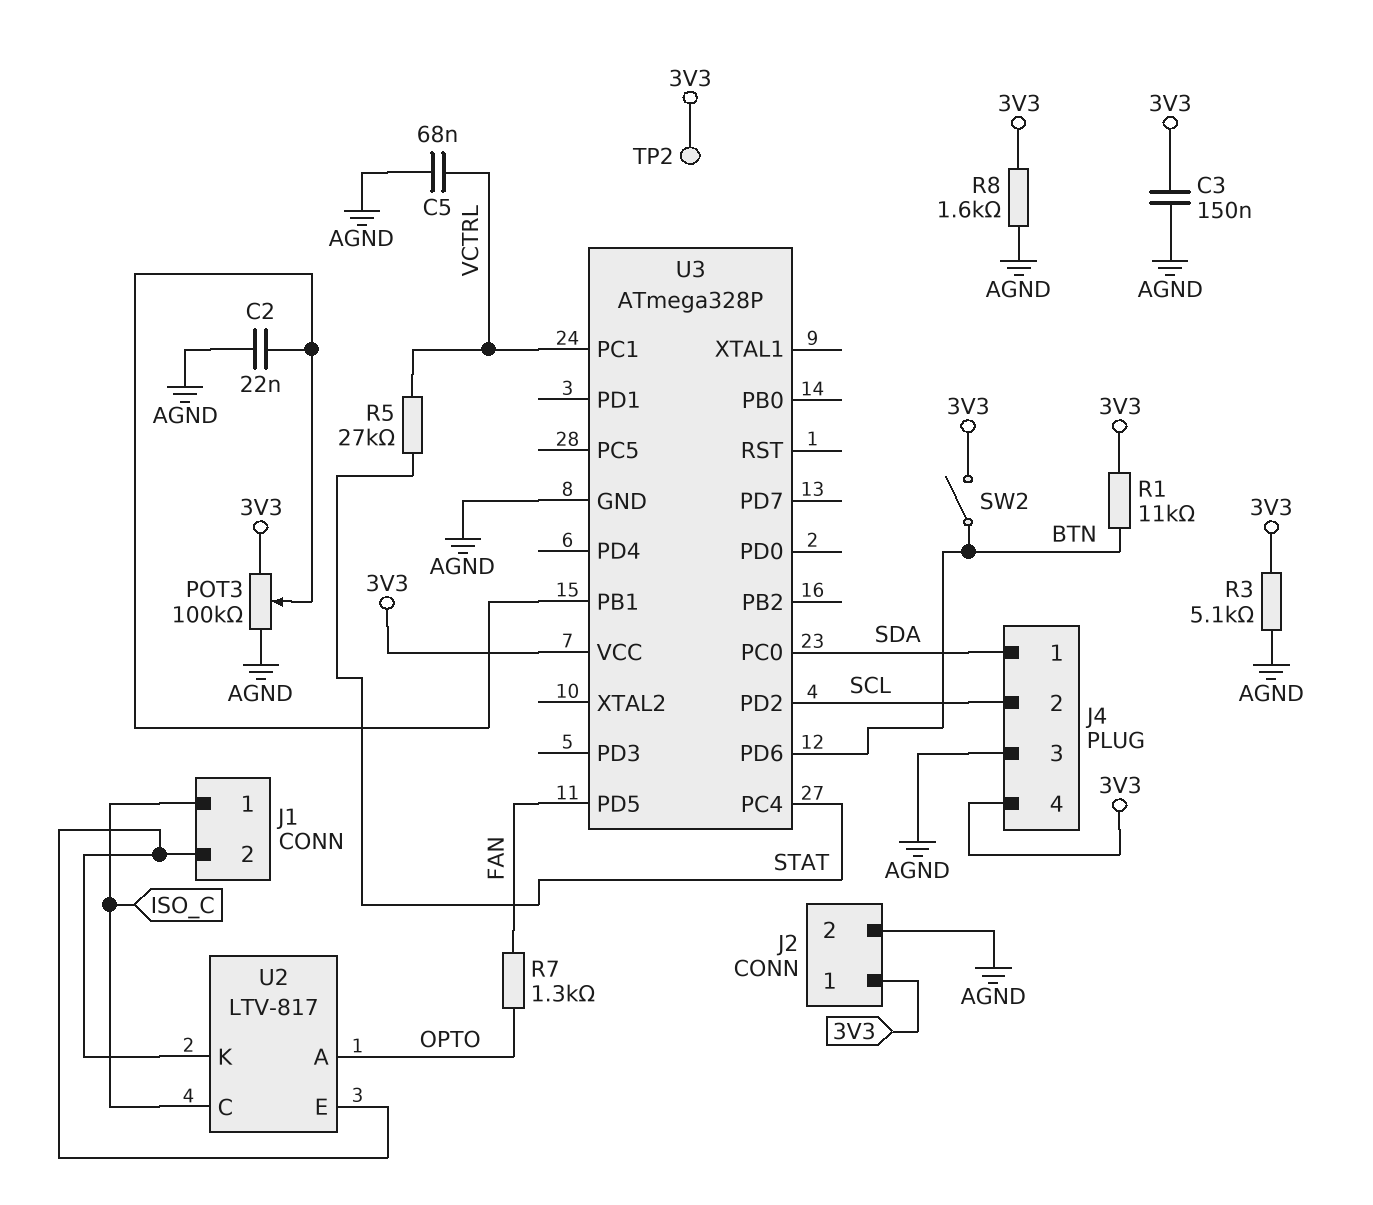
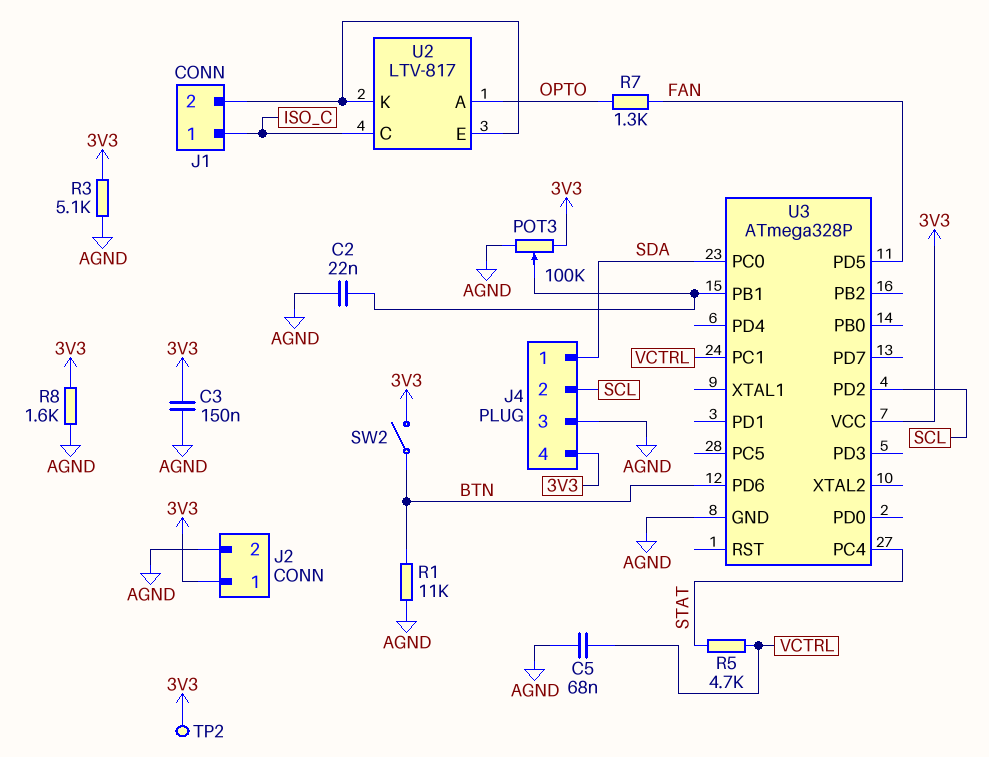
R1: 11k (3V3, BTN) -> 11k (AGND, BTN)
R5: 27k (STAT, VCTRL) -> 4.7k (STAT, VCTRL)

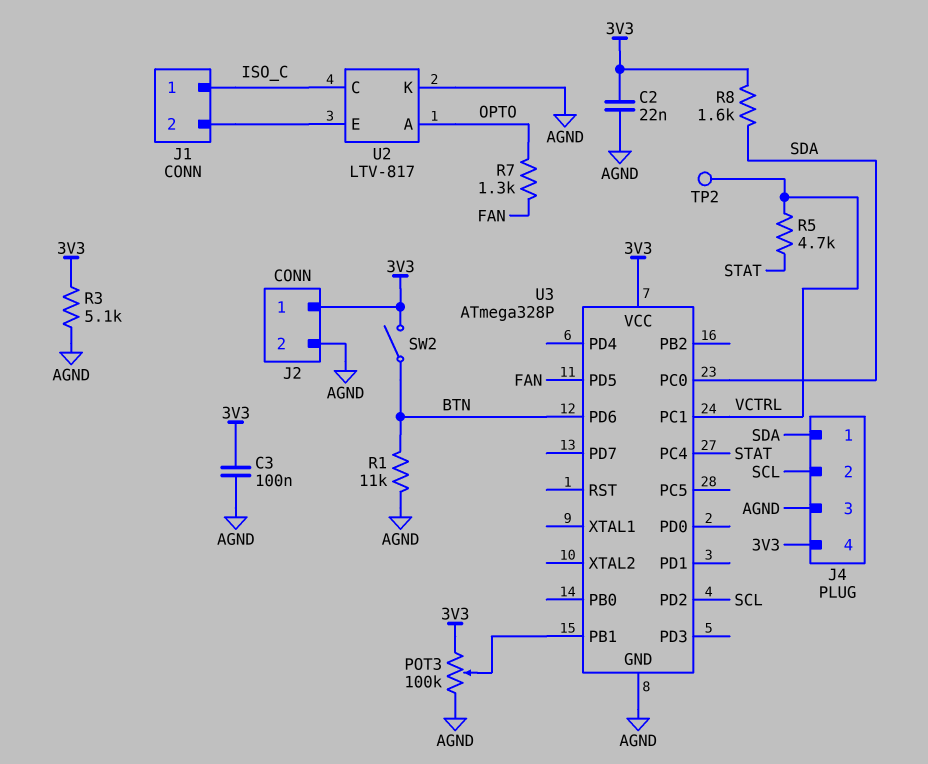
C2: 22nF (AGND, U3/PB1) -> 22nF (3V3, AGND)
C3: 150nF (3V3, AGND) -> 100nF (3V3, AGND)
C5: 68nF (AGND, VCTRL) -> none
R8: 1.6k (3V3, AGND) -> 1.6k (3V3, SDA)
TP2: test point (3V3) -> test point (VCTRL)
U2 pin K: J1/2 -> AGND

